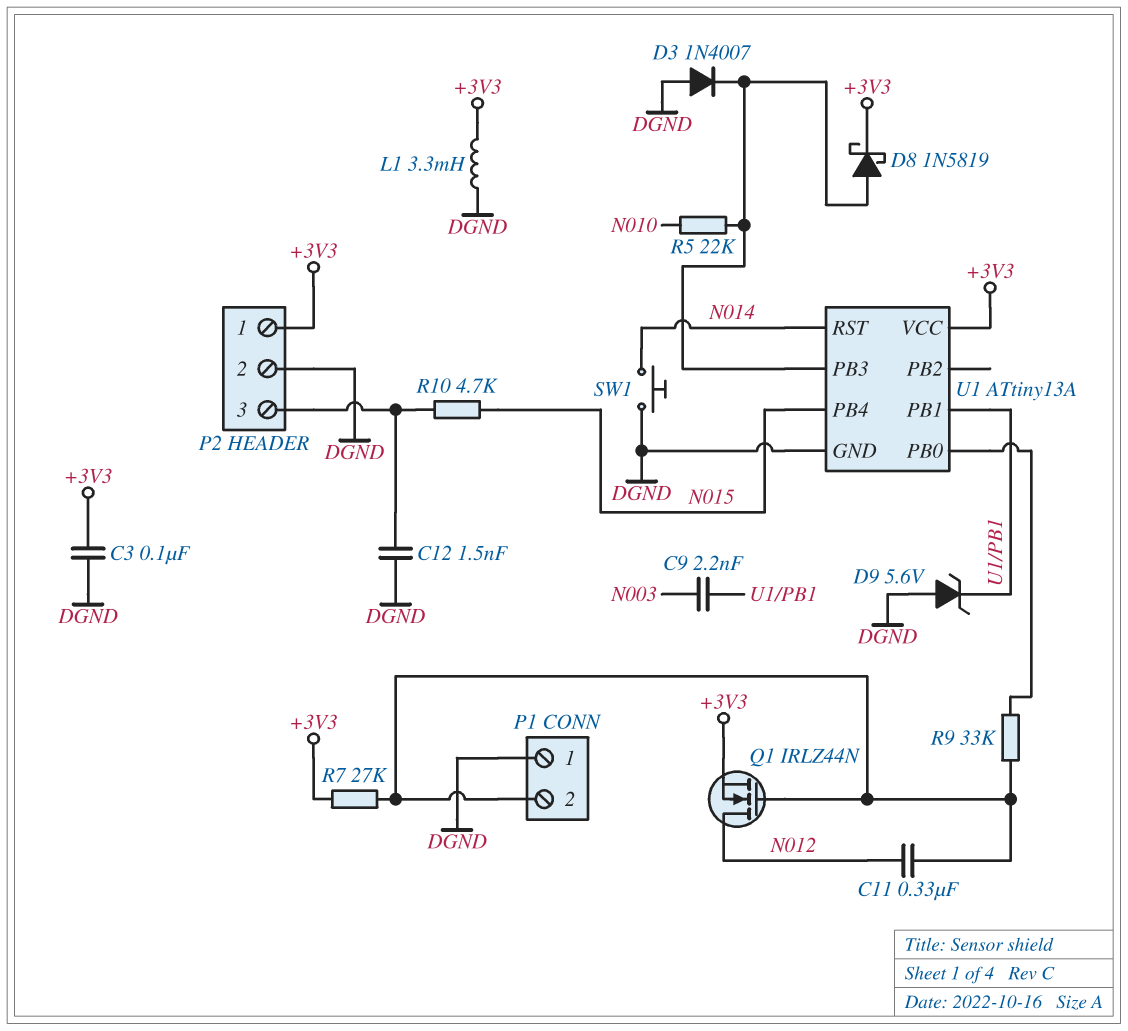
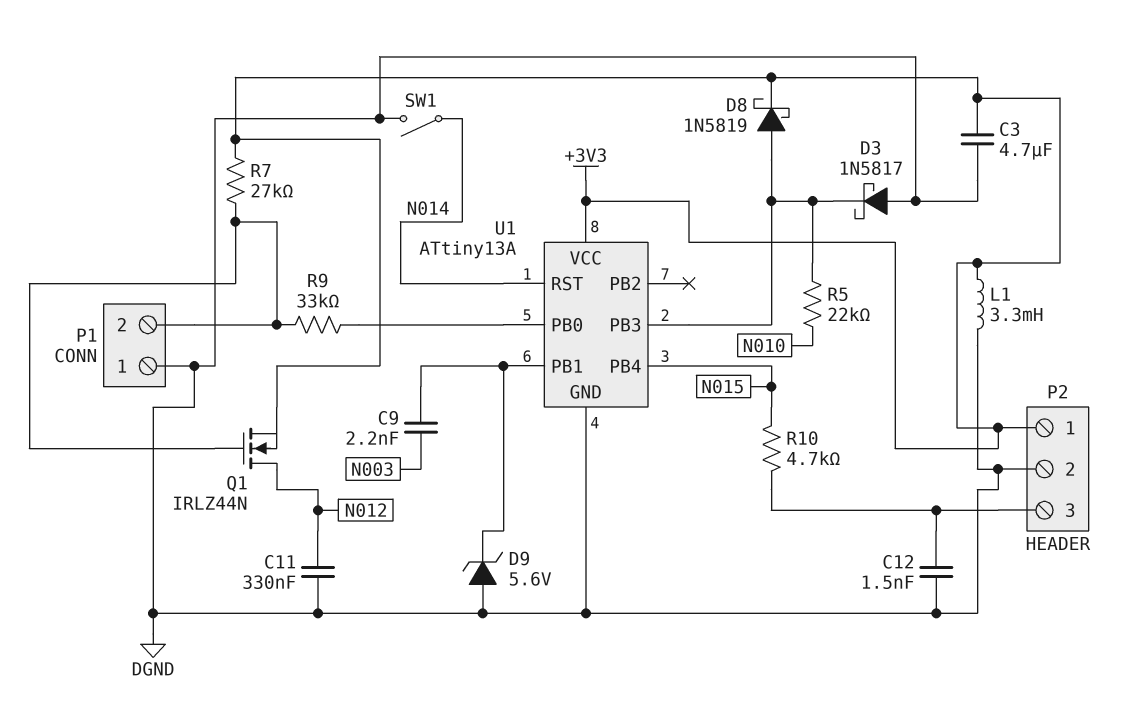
C3: 100nF (+3V3, DGND) -> 4.7uF (+3V3, DGND)
C11: 330nF (N012, P1/2) -> 330nF (DGND, N012)
D3: diode 1N4007 (A DGND, K U1/PB3) -> schottky 1N5817 (A DGND, K U1/PB3)
SW1: button (DGND, N014) -> switch (DGND, N014)

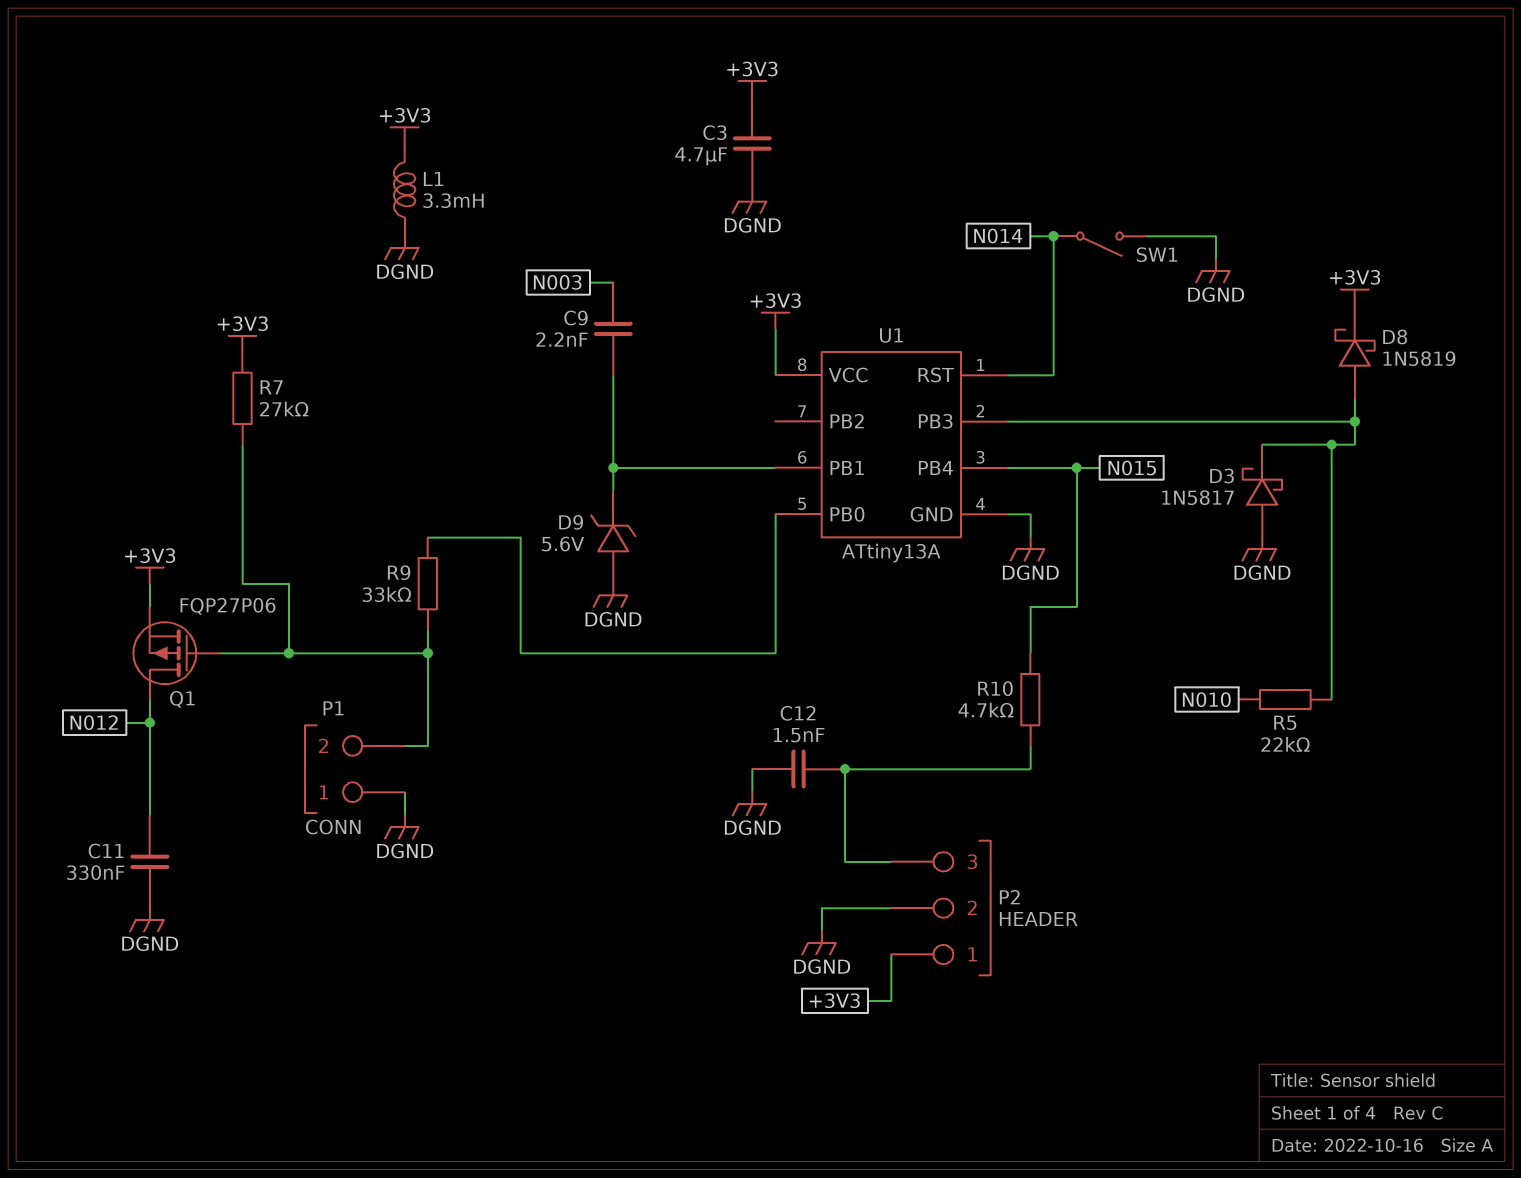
Q1: NMOS IRLZ44N (G P1/2, D N012, S +3V3) -> PMOS FQP27P06 (G P1/2, D N012, S +3V3)

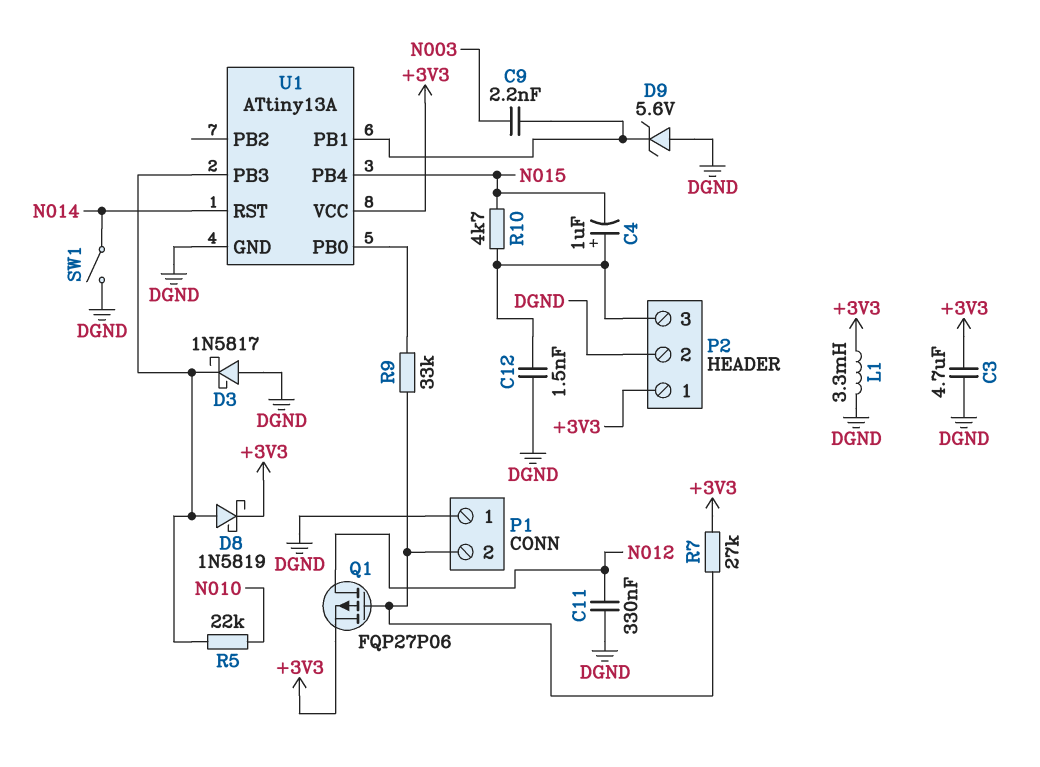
C4: none -> 1uF (plus P2/3, minus N015)

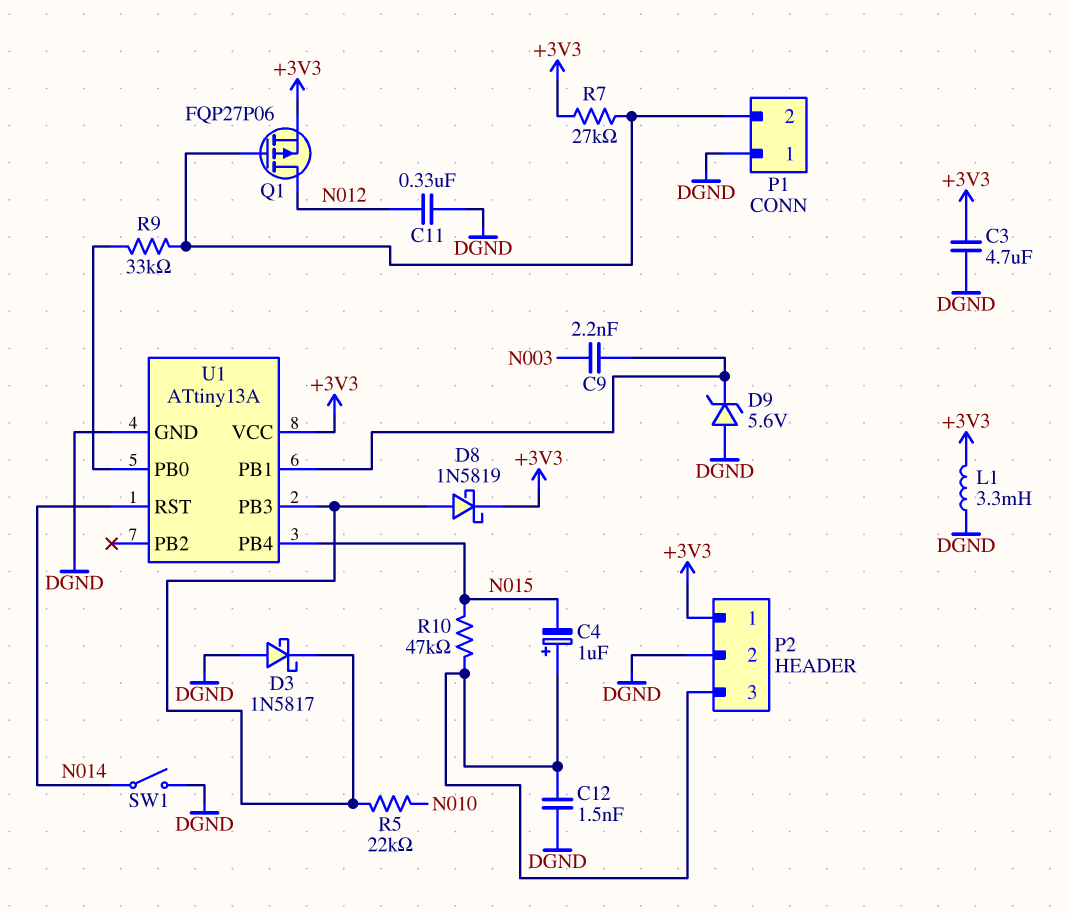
R10: 4.7k (N015, P2/3) -> 47k (N015, P2/3)

